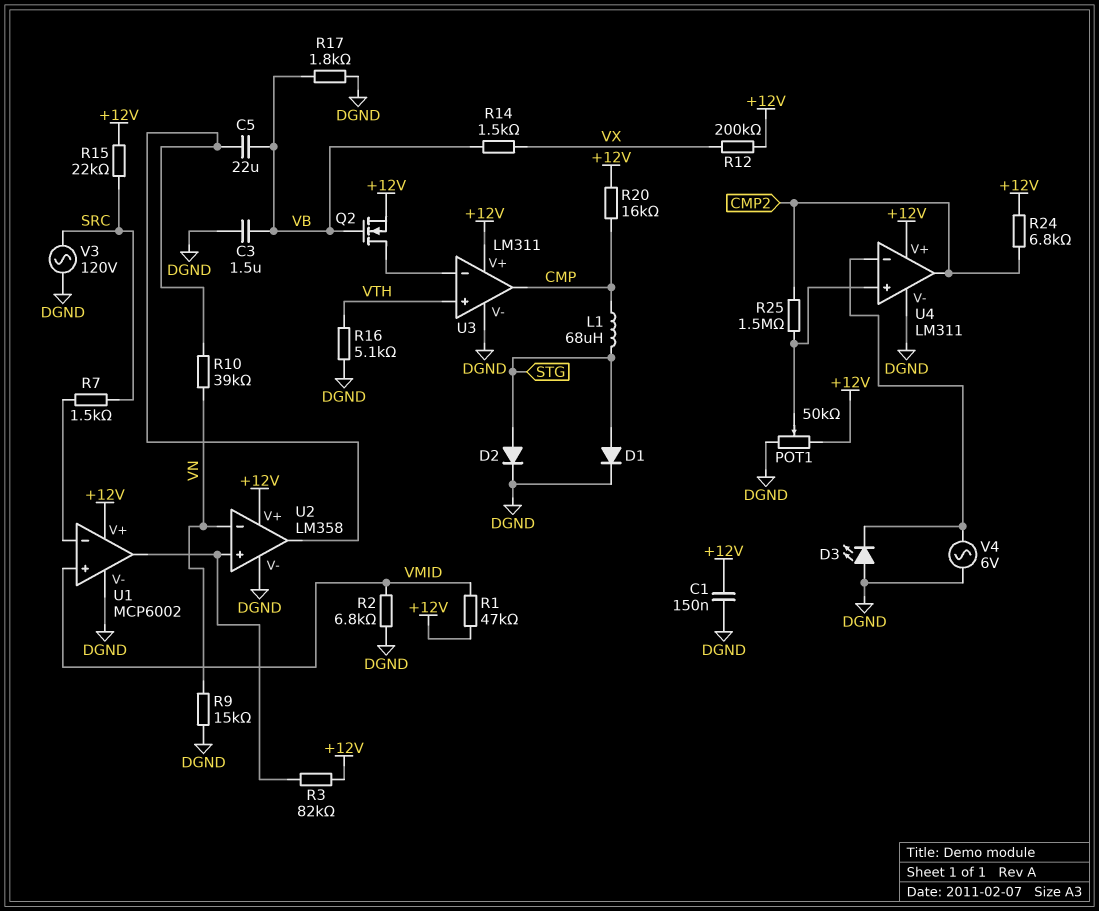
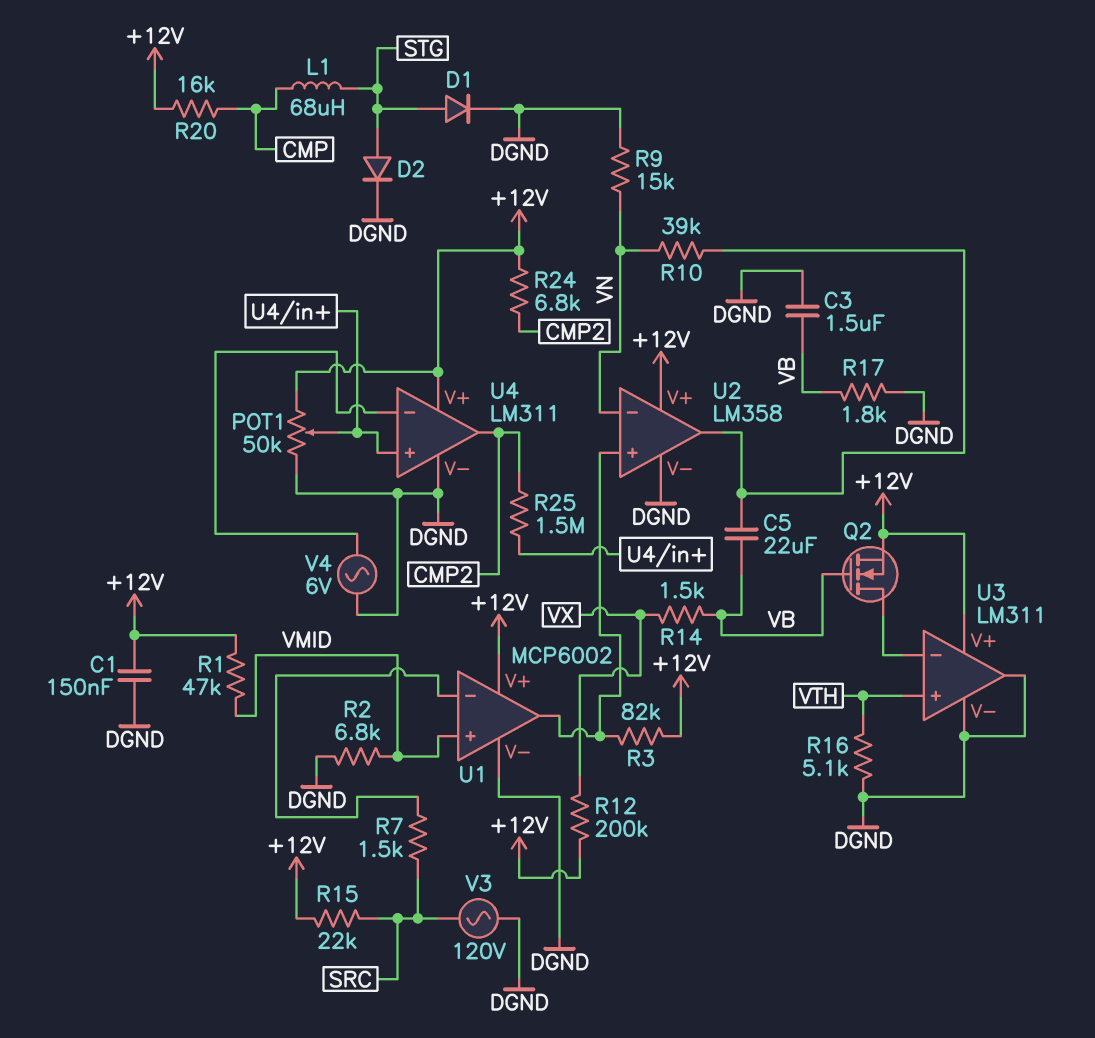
D3: LED (A DGND, K U4/in-) -> none
U3 pin out: CMP -> DGND

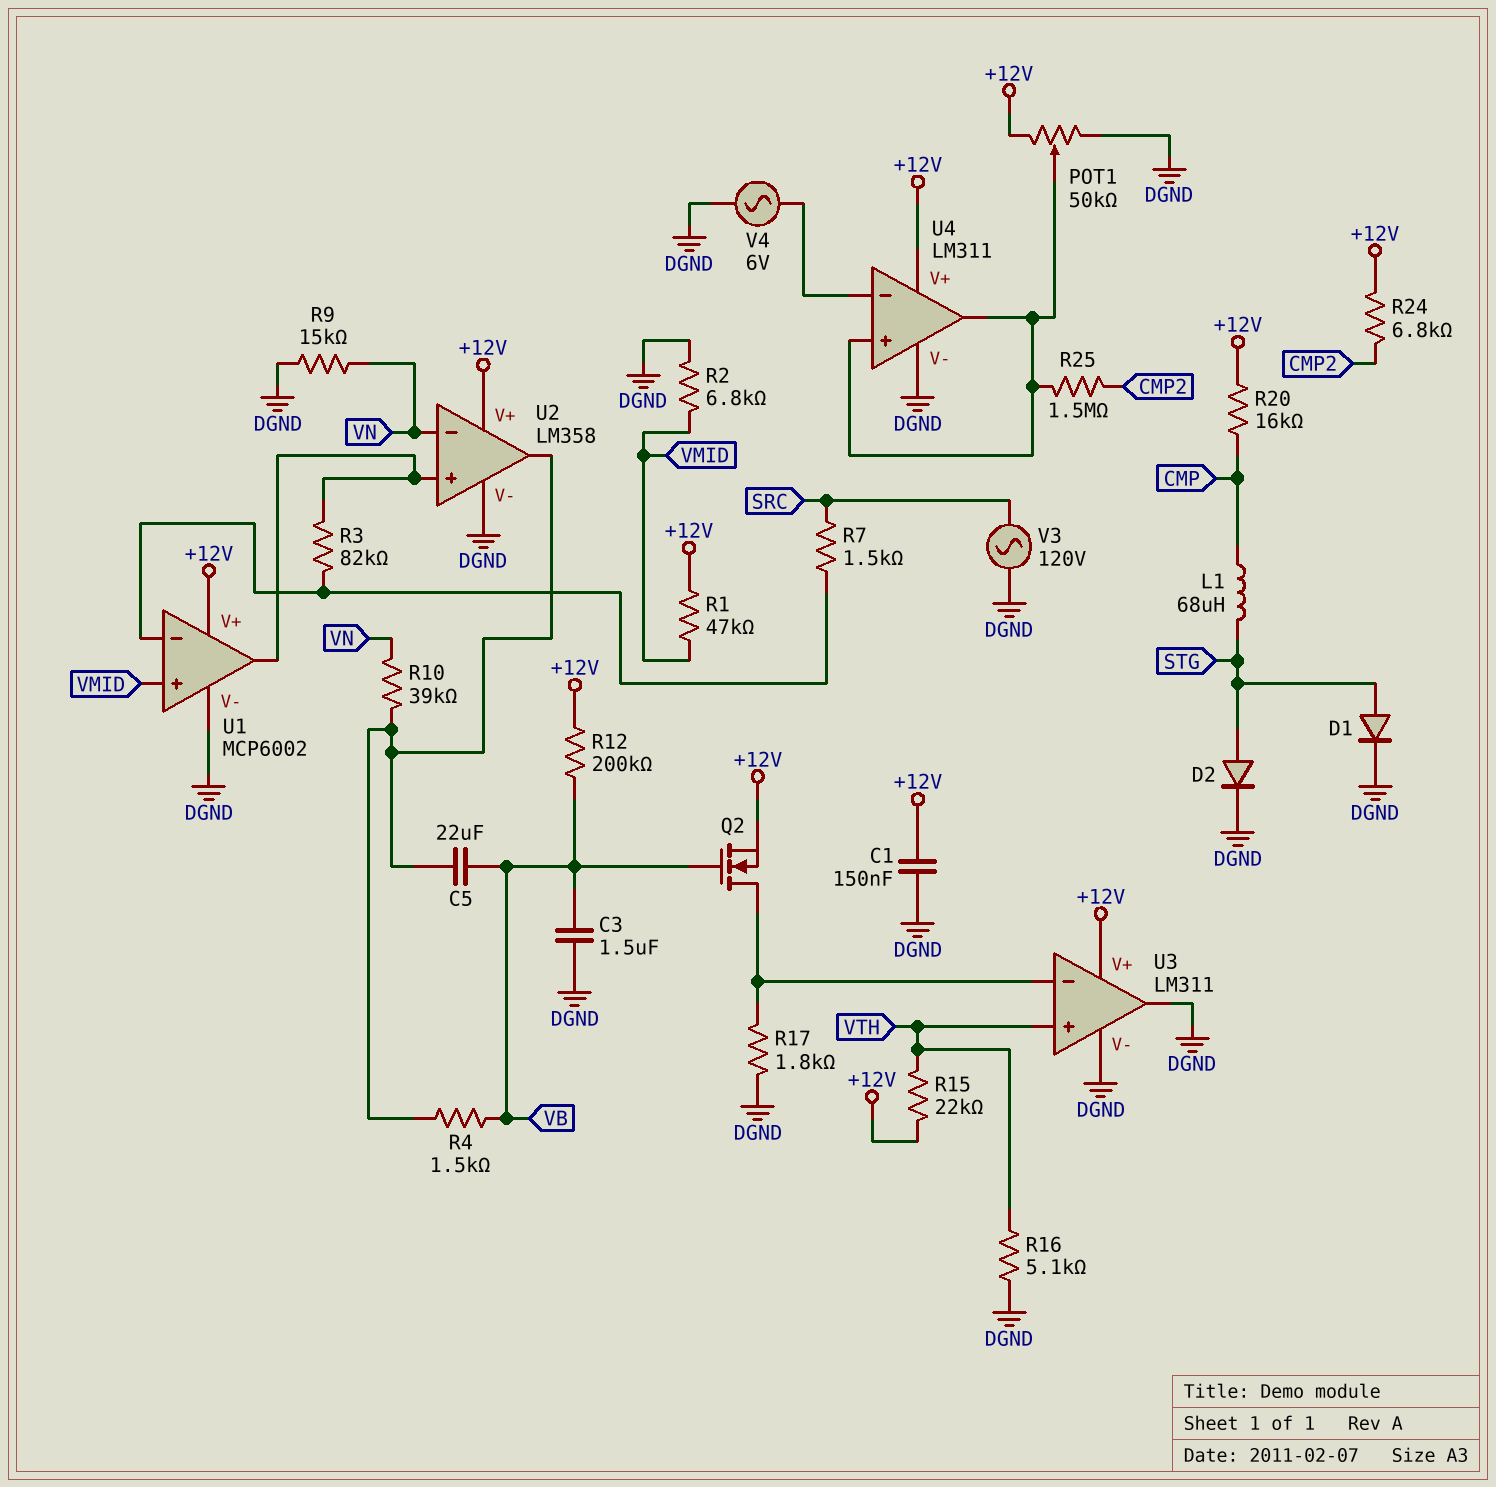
R3: 82k (+12V, U1/out) -> 82k (U1/in-, U1/out)
R4: none -> 1.5k (U2/out, VB)
R12: 200k (+12V, VX) -> 200k (+12V, VB)
R14: 1.5k (VB, VX) -> none
R15: 22k (+12V, SRC) -> 22k (+12V, VTH)
R17: 1.8k (DGND, VB) -> 1.8k (DGND, U3/in-)
U4 pin out: CMP2 -> U4/in+

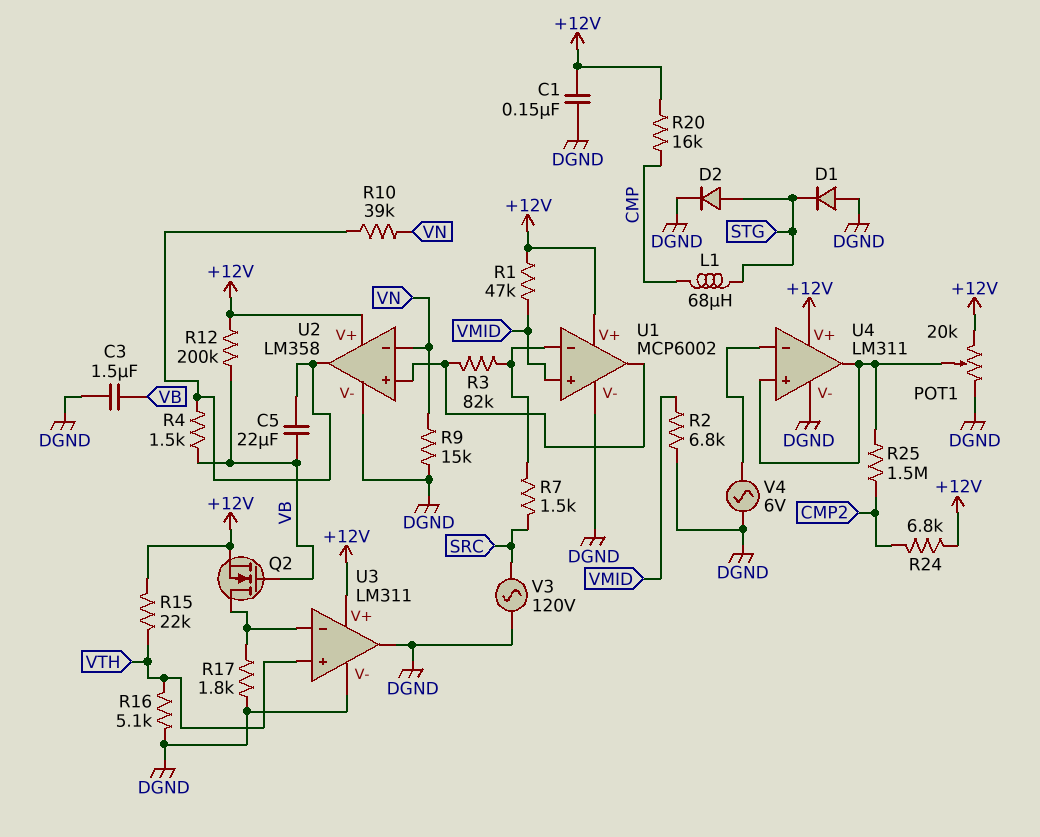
D1: diode (A STG, K DGND) -> diode (A DGND, K STG)
POT1: 50k (+12V, DGND, wiper U4/in+) -> 20k (+12V, DGND, wiper U4/in+)

